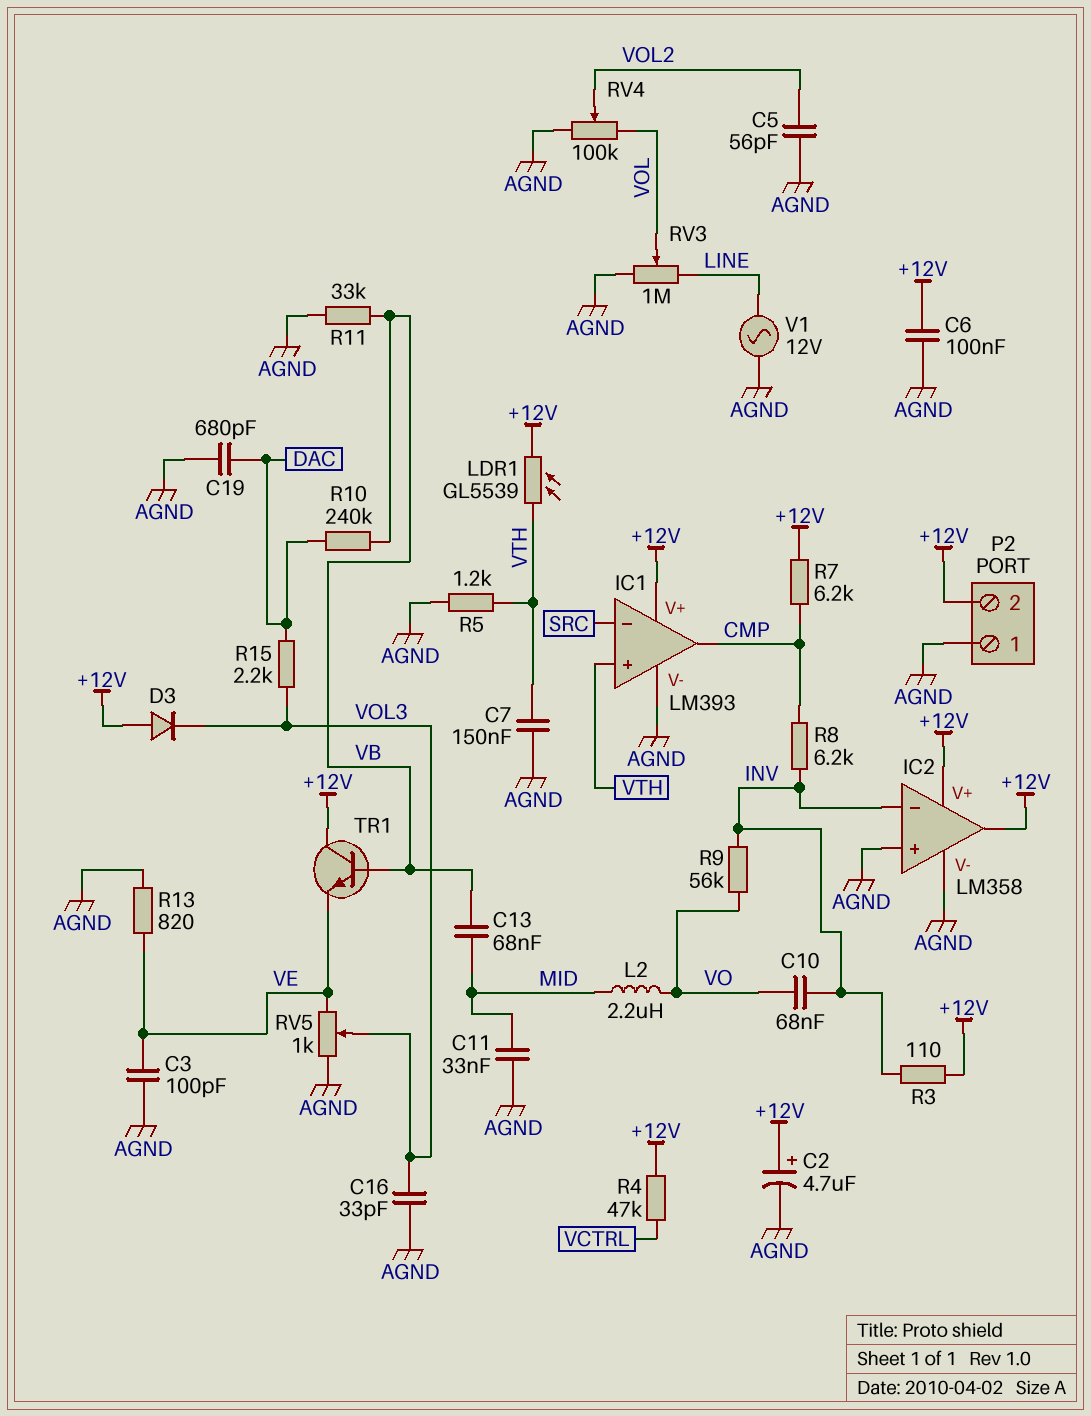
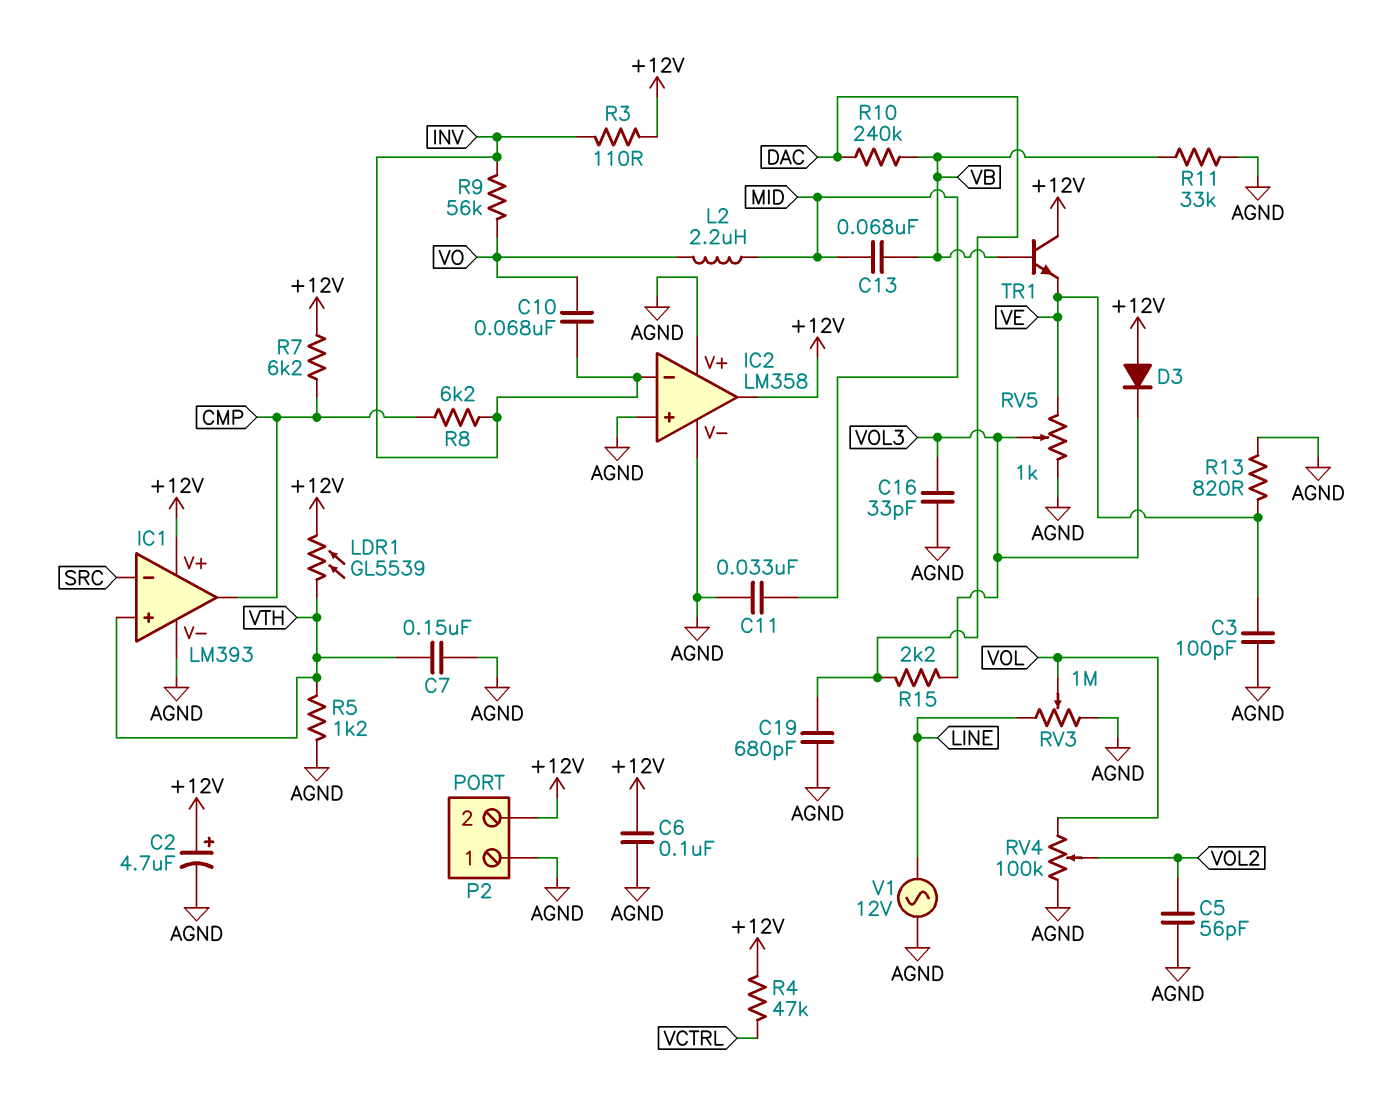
IC2 pin V+: +12V -> AGND

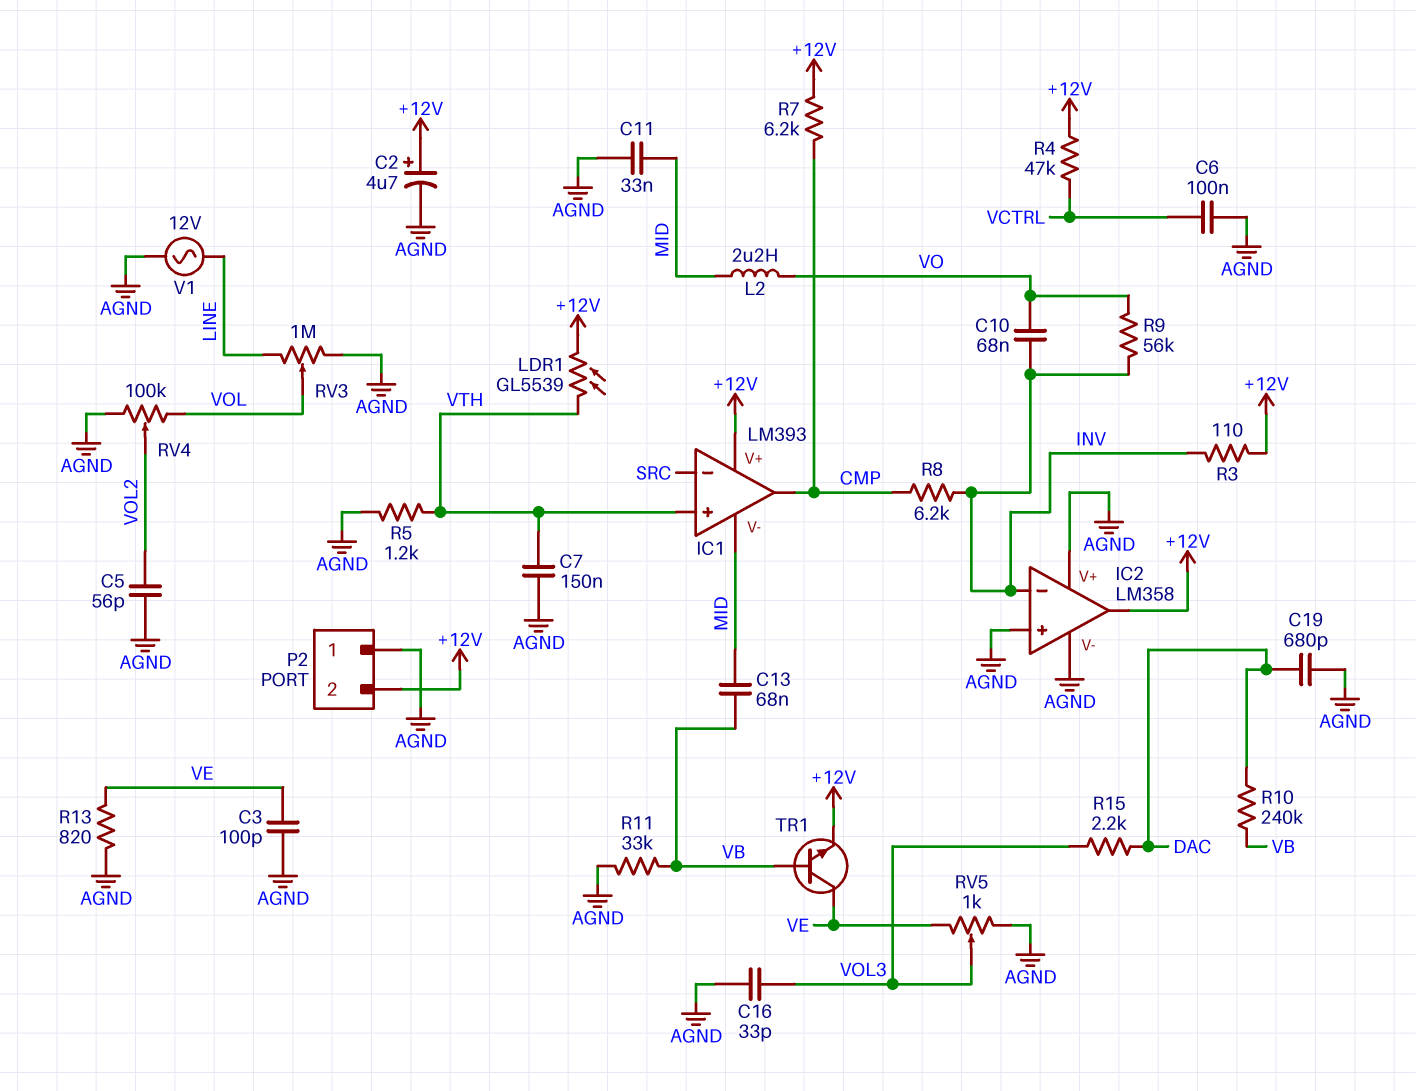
C6: 100nF (+12V, AGND) -> 100nF (AGND, VCTRL)
D3: diode (A +12V, K VOL3) -> none
IC1 pin V-: AGND -> MID
TR1: NPN (B VB, C +12V, E VE) -> NPN (B VB, C VE, E +12V)

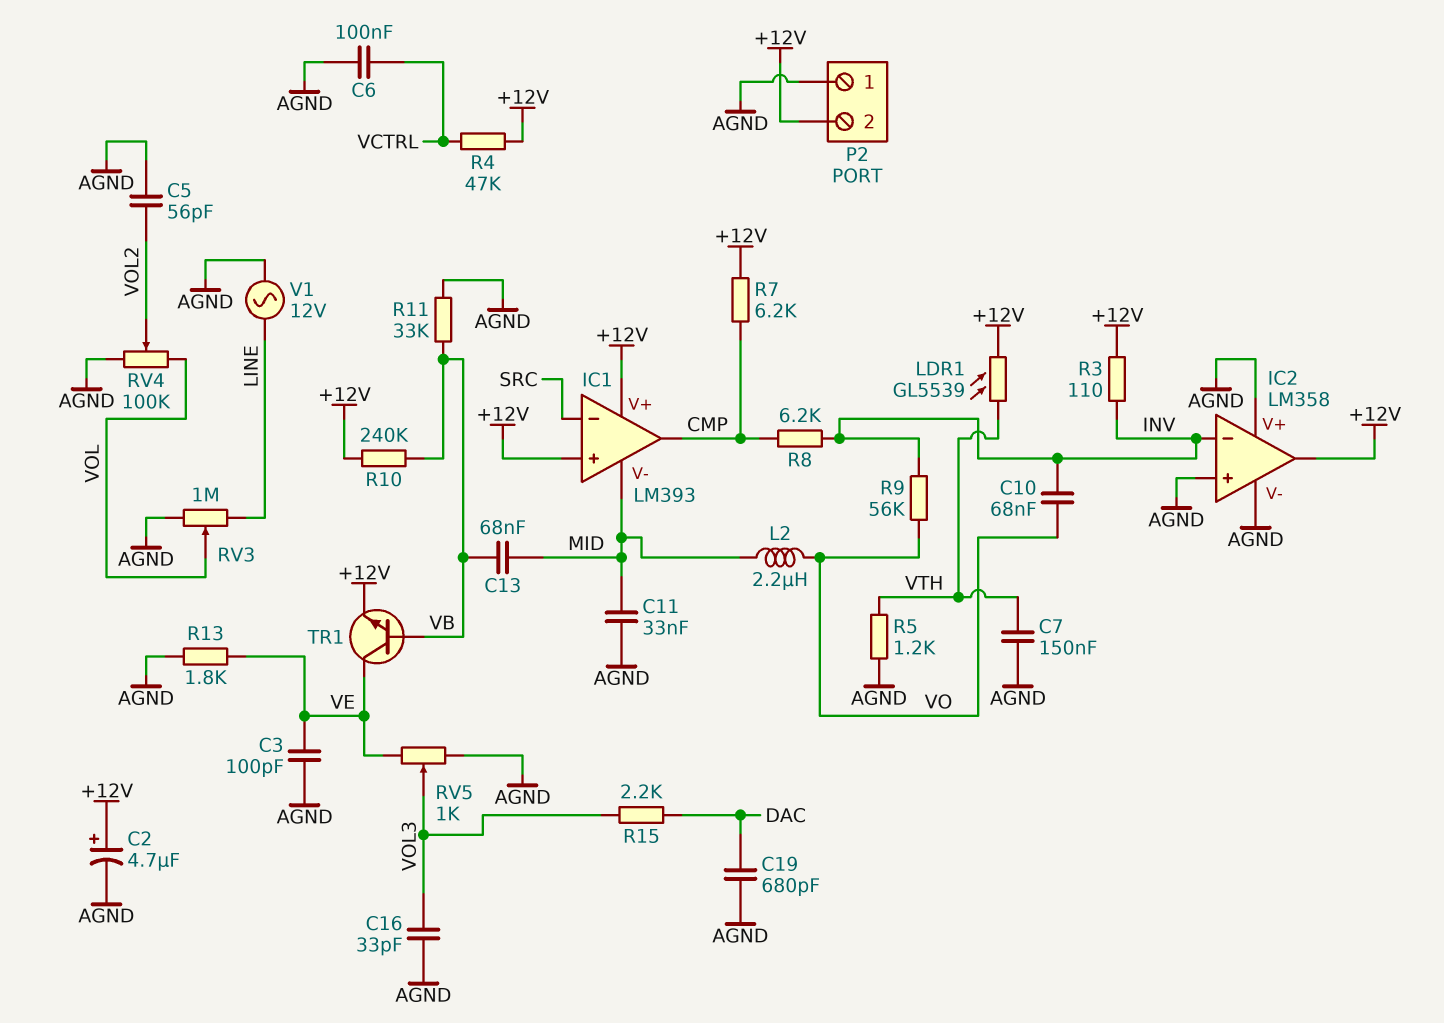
IC1 pin in+: VTH -> +12V
R10: 240k (DAC, VB) -> 240k (+12V, VB)
R13: 820 (AGND, VE) -> 1.8k (AGND, VE)

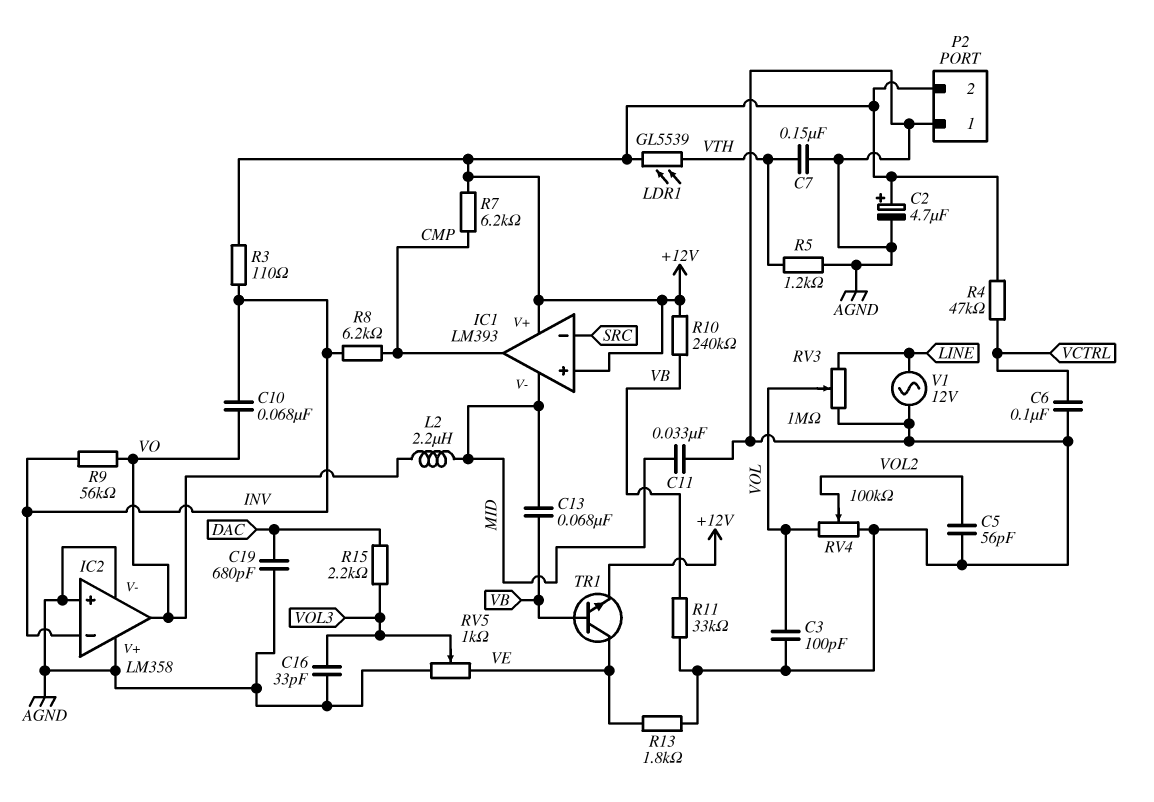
C3: 100pF (AGND, VE) -> 100pF (AGND, VOL)
IC2 pin out: +12V -> VO

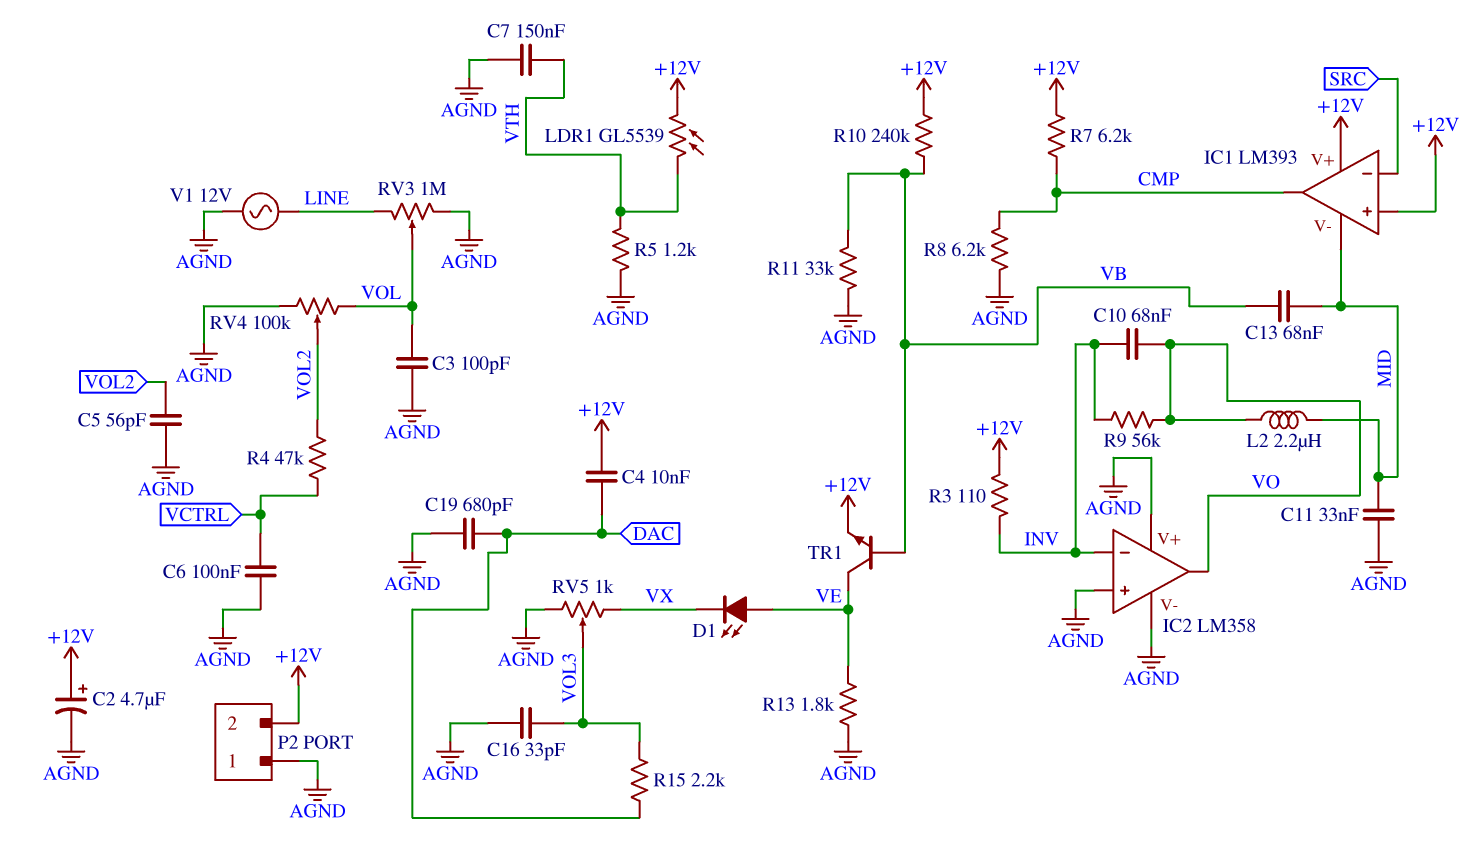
C4: none -> 10nF (+12V, DAC)
D1: none -> LED (A VE, K VX)
R4: 47k (+12V, VCTRL) -> 47k (VCTRL, VOL2)
R8: 6.2k (CMP, INV) -> 6.2k (AGND, CMP)
RV5: 1k (AGND, VE, wiper VOL3) -> 1k (AGND, VX, wiper VOL3)

